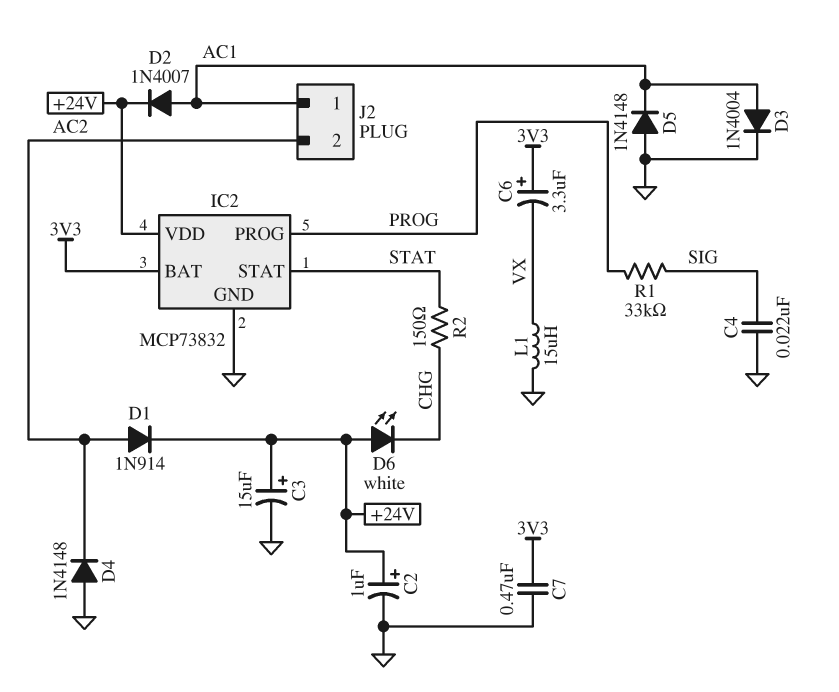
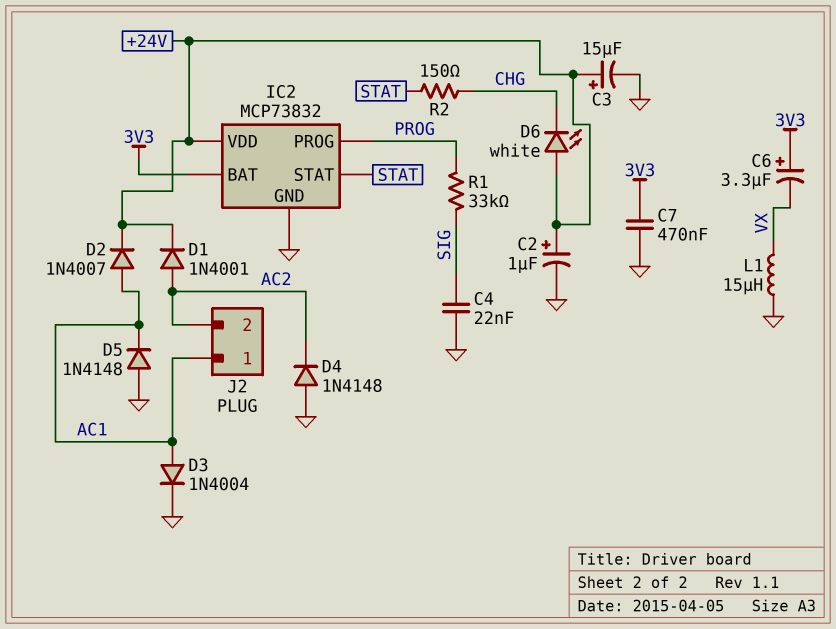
D1: diode 1N914 (A AC2, K +24V) -> diode 1N4001 (A AC2, K +24V)

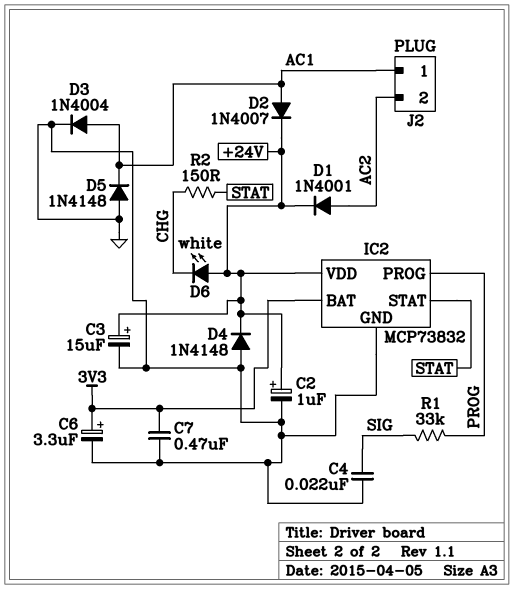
C6: 3.3uF (plus 3V3, minus VX) -> 3.3uF (plus 3V3, minus GND)
D4: diode 1N4148 (A GND, K AC2) -> diode 1N4148 (A GND, K +24V)
L1: 15uH (GND, VX) -> none

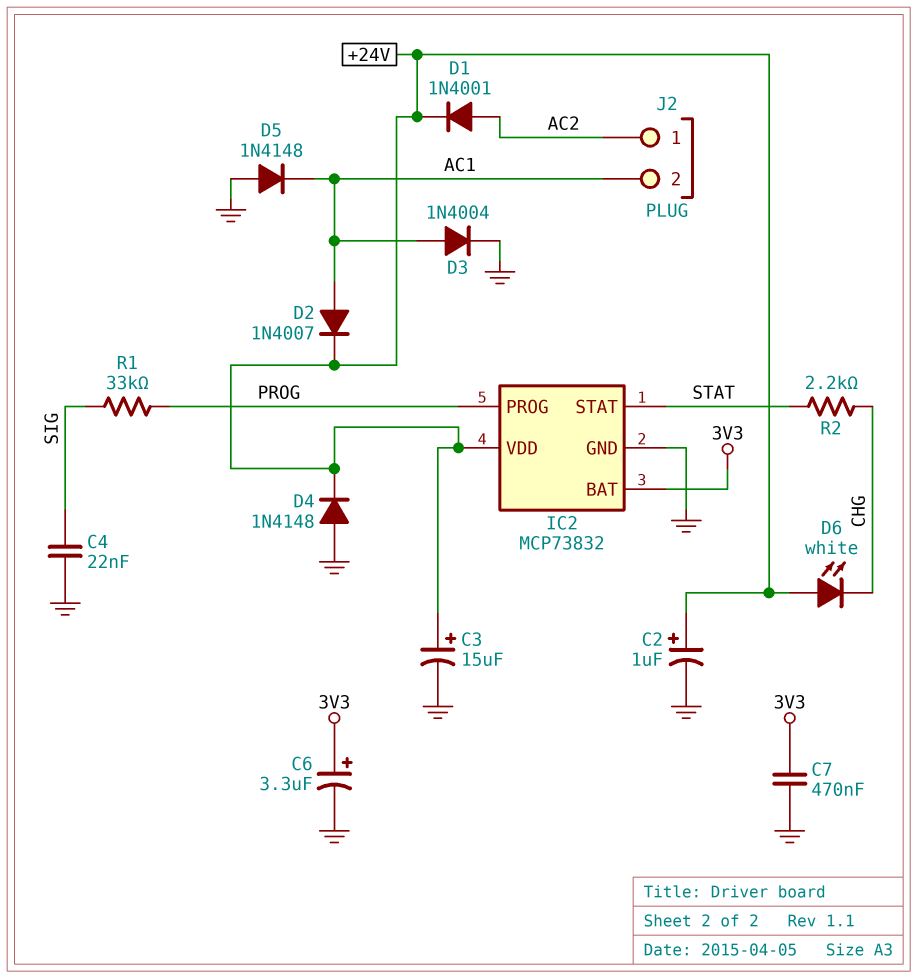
J2 pin 1: AC1 -> AC2
J2 pin 2: AC2 -> AC1
R2: 150 (CHG, STAT) -> 2.2k (CHG, STAT)

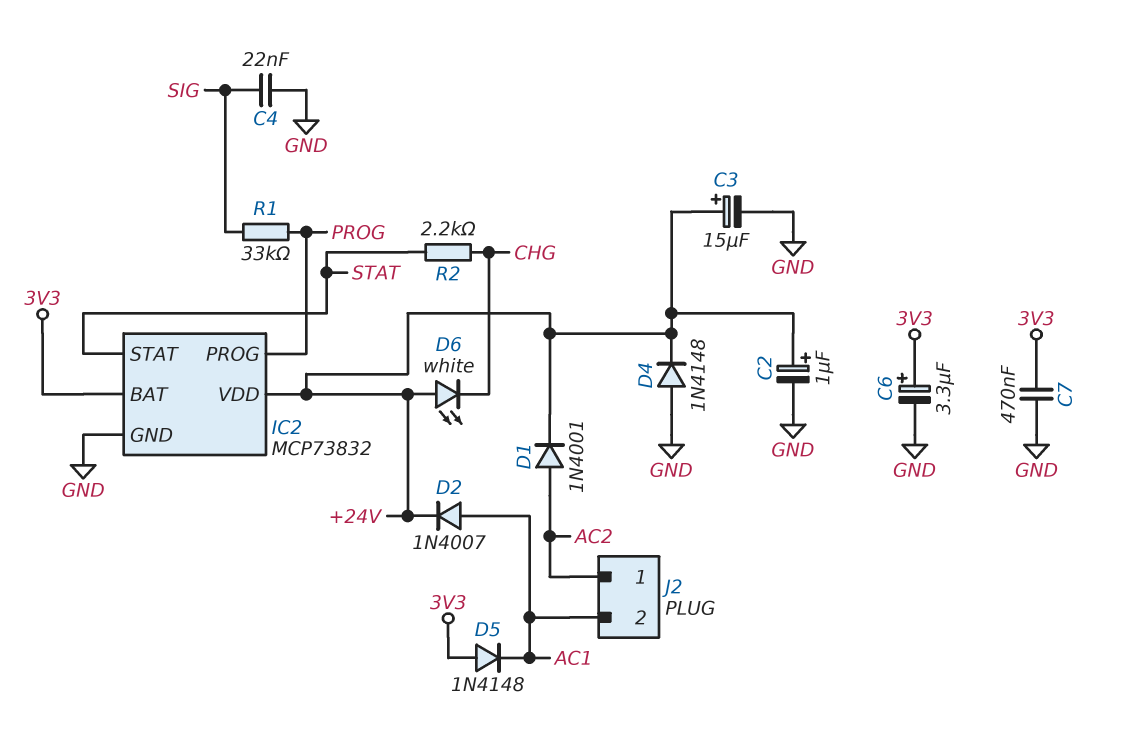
D3: diode 1N4004 (A AC1, K GND) -> none
D5: diode 1N4148 (A GND, K AC1) -> diode 1N4148 (A 3V3, K AC1)

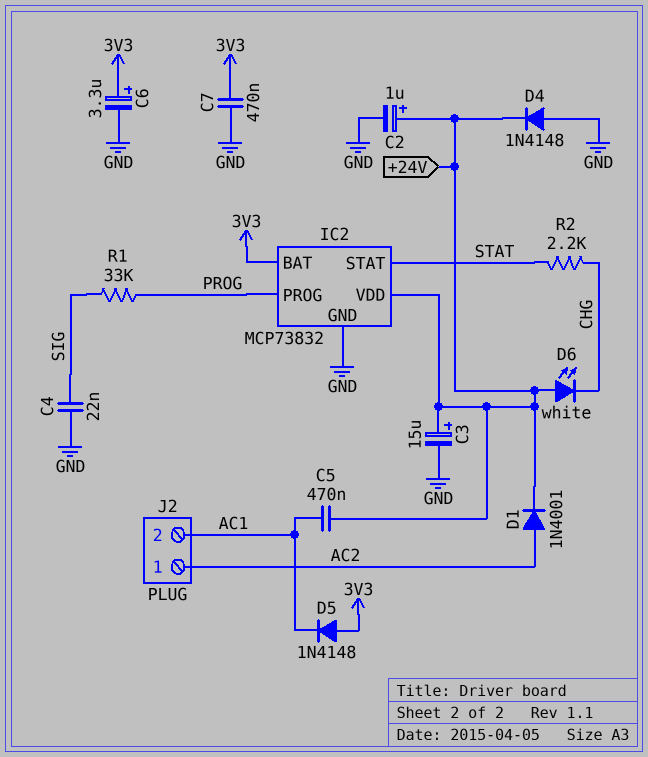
C5: none -> 470nF (+24V, AC1)
D2: diode 1N4007 (A AC1, K +24V) -> none

